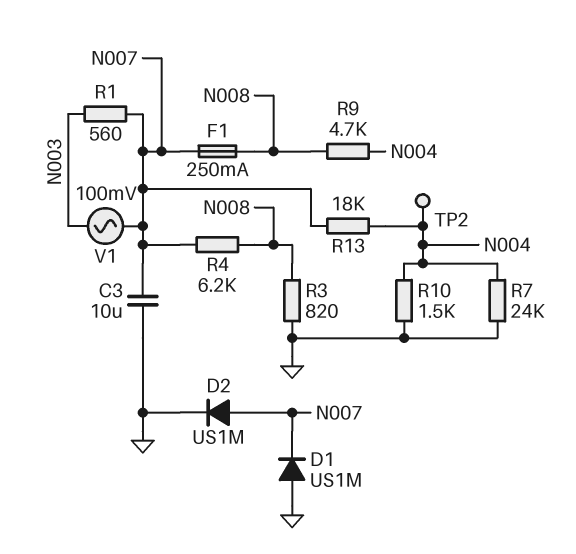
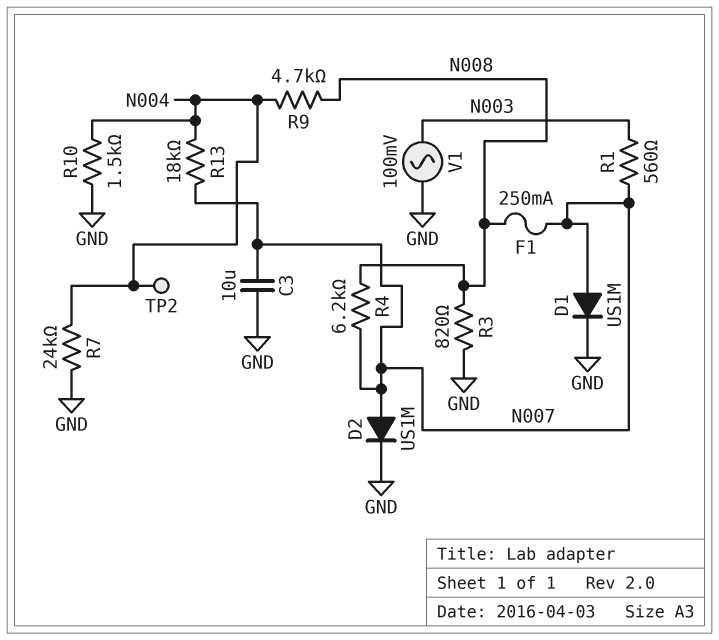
D1: diode US1M (A GND, K N007) -> diode US1M (A N007, K GND)
V1: AC 100mV (N003, N007) -> AC 100mV (GND, N003)

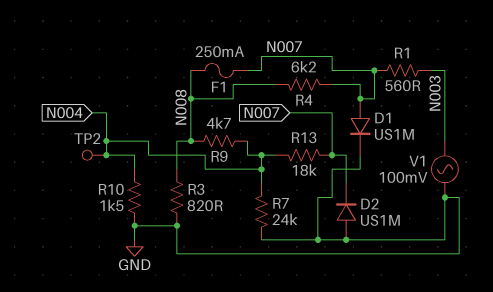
C3: 10uF (GND, N007) -> none
D2: diode US1M (A N007, K GND) -> diode US1M (A GND, K N007)

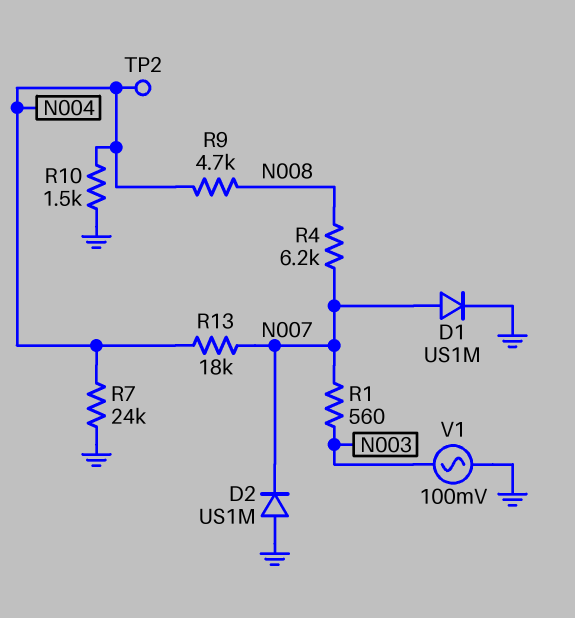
F1: 250mA (N007, N008) -> none
R3: 820 (GND, N008) -> none

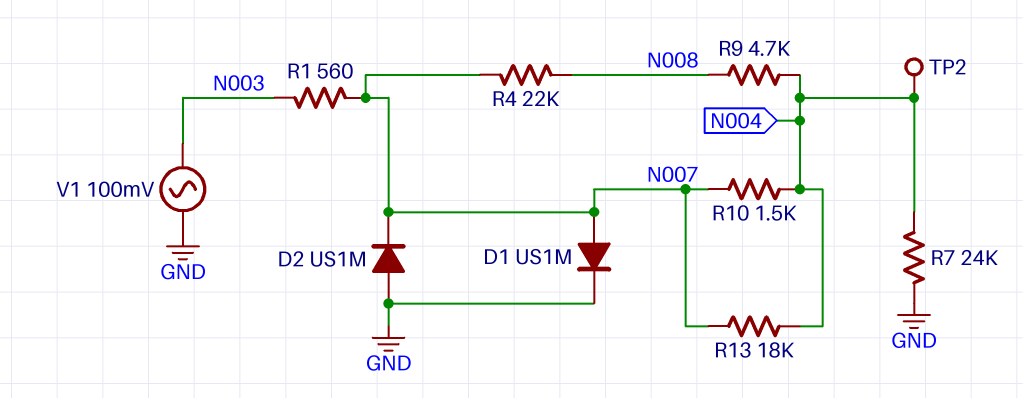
R4: 6.2k (N007, N008) -> 22k (N007, N008)
R10: 1.5k (GND, N004) -> 1.5k (N004, N007)

